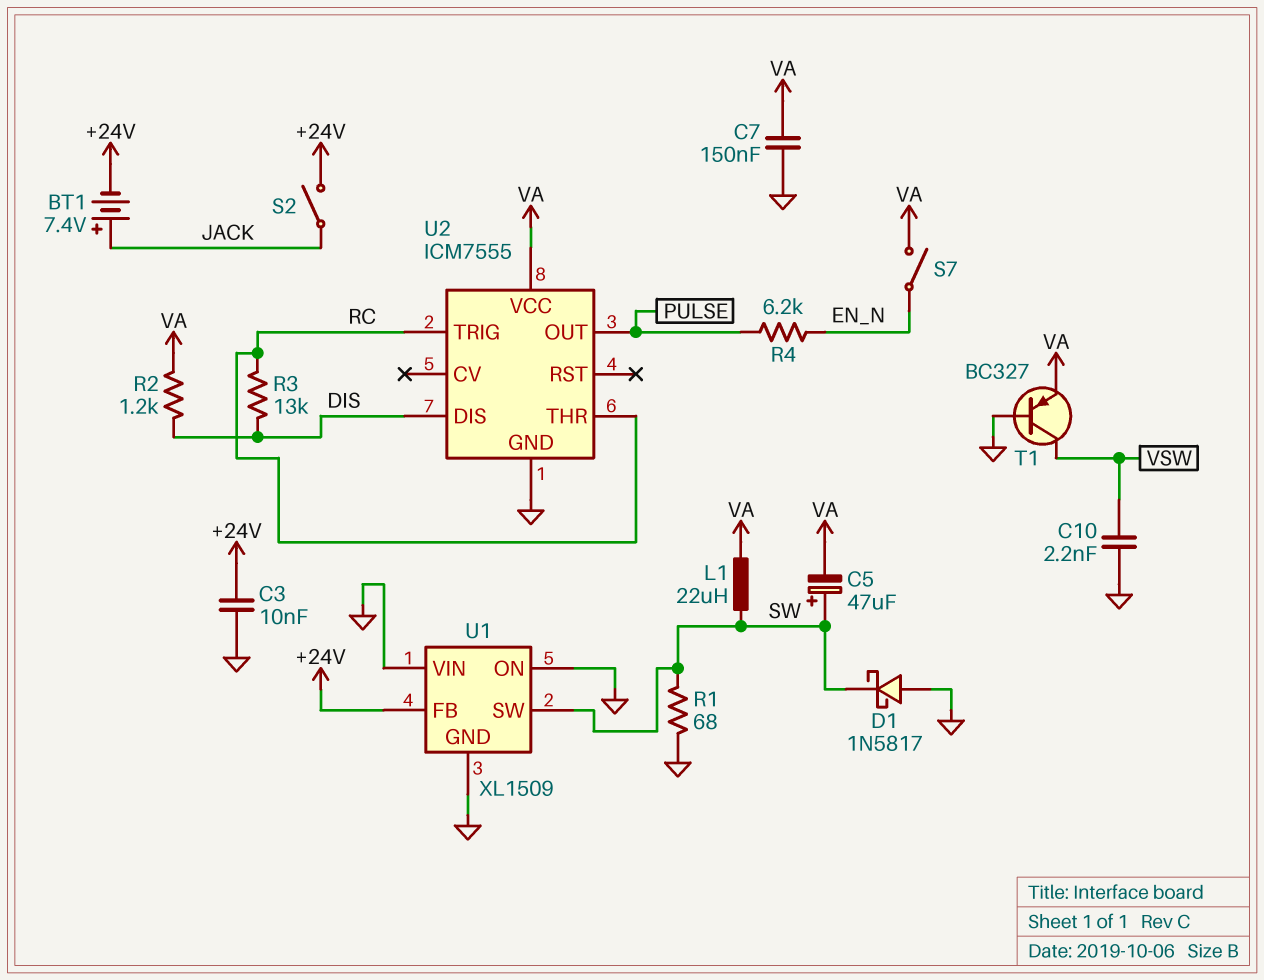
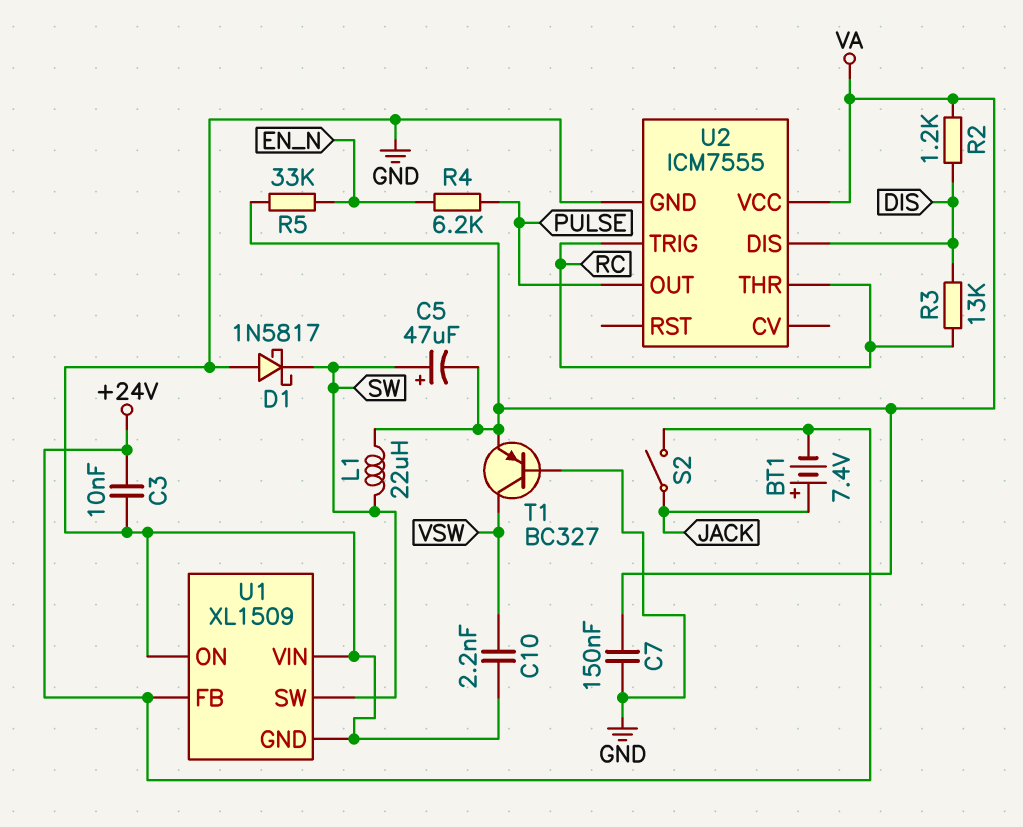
R1: 68 (GND, SW) -> none
R5: none -> 33k (EN_N, VA)
S7: switch (EN_N, VA) -> none

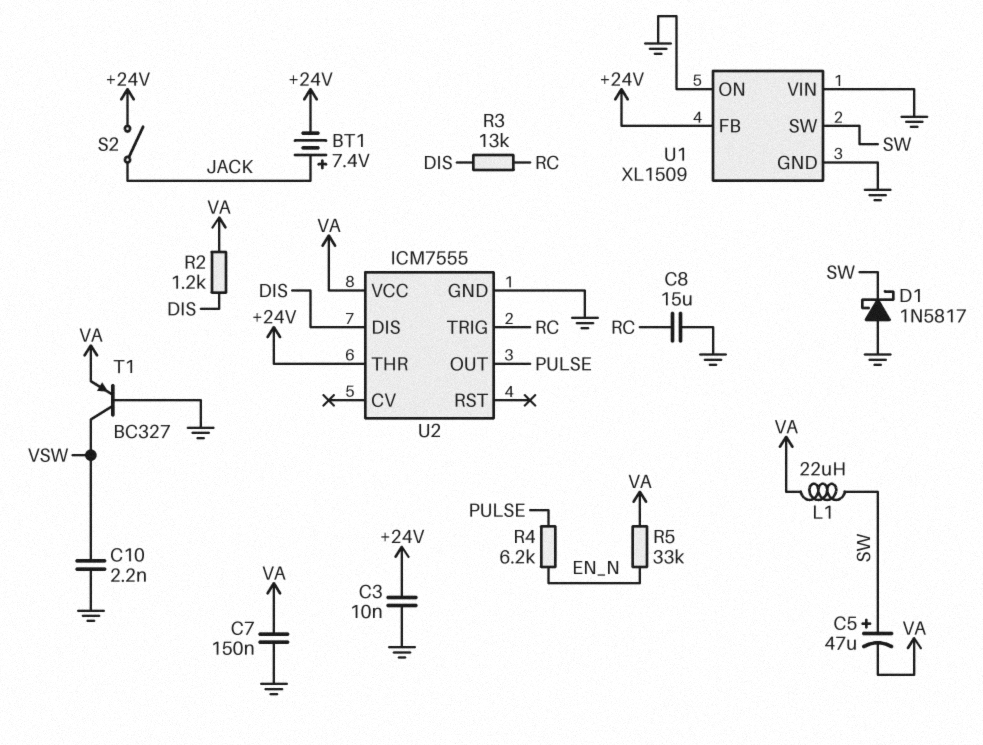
C8: none -> 15uF (GND, RC)
U2 pin THR: RC -> +24V

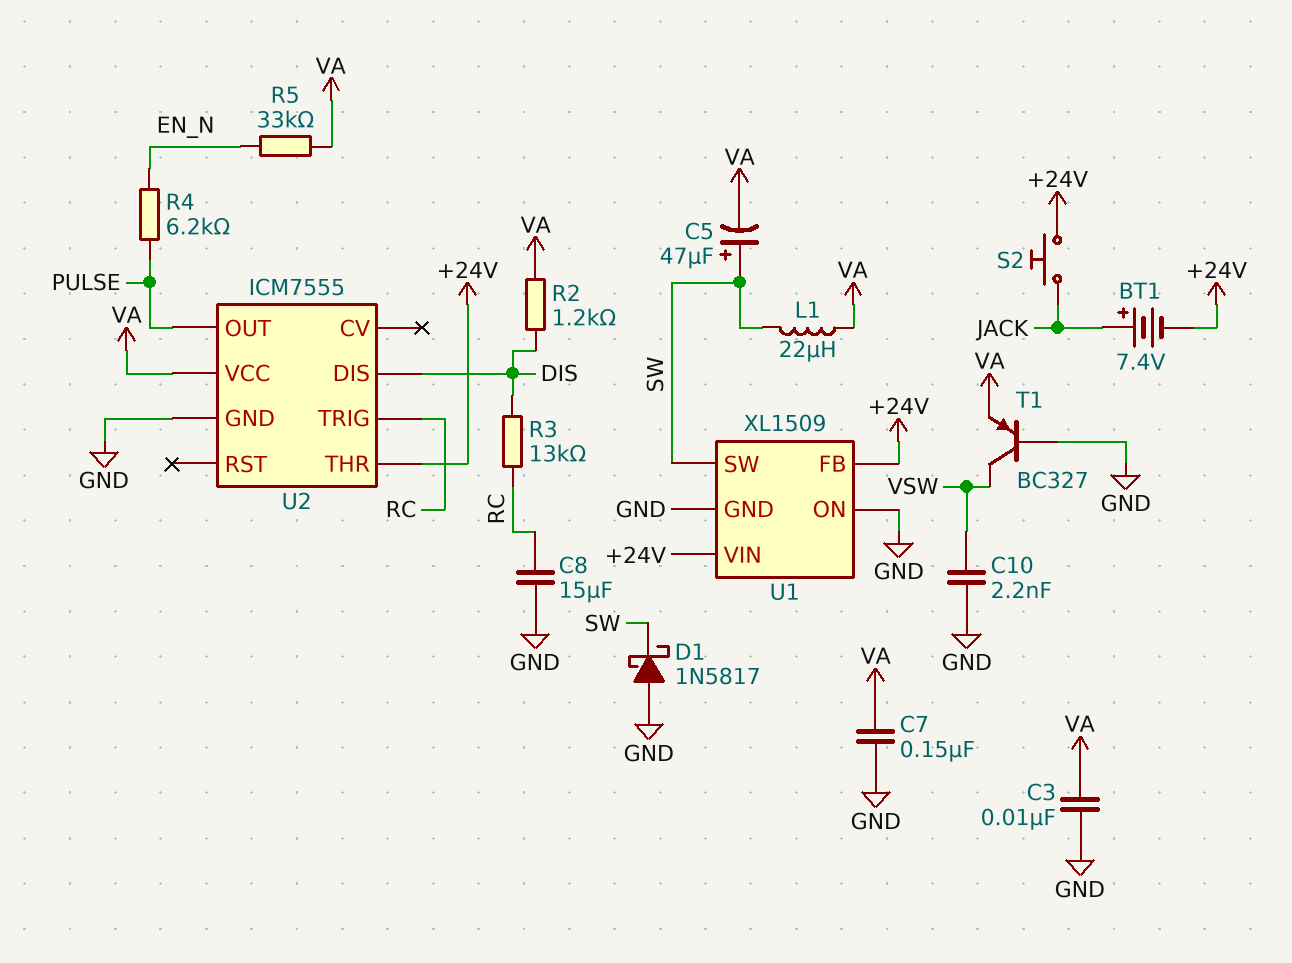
C3: 10nF (+24V, GND) -> 10nF (GND, VA)
S2: switch (+24V, JACK) -> button (+24V, JACK)
U1 pin VIN: GND -> +24V

